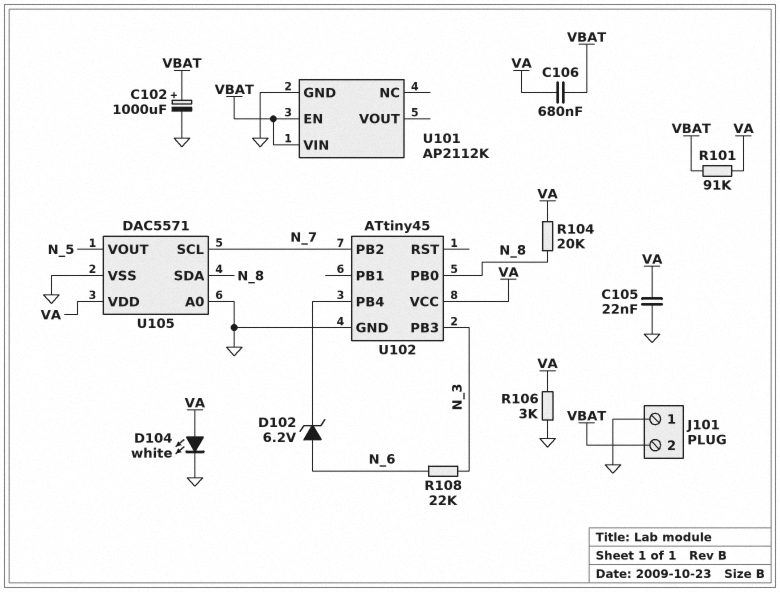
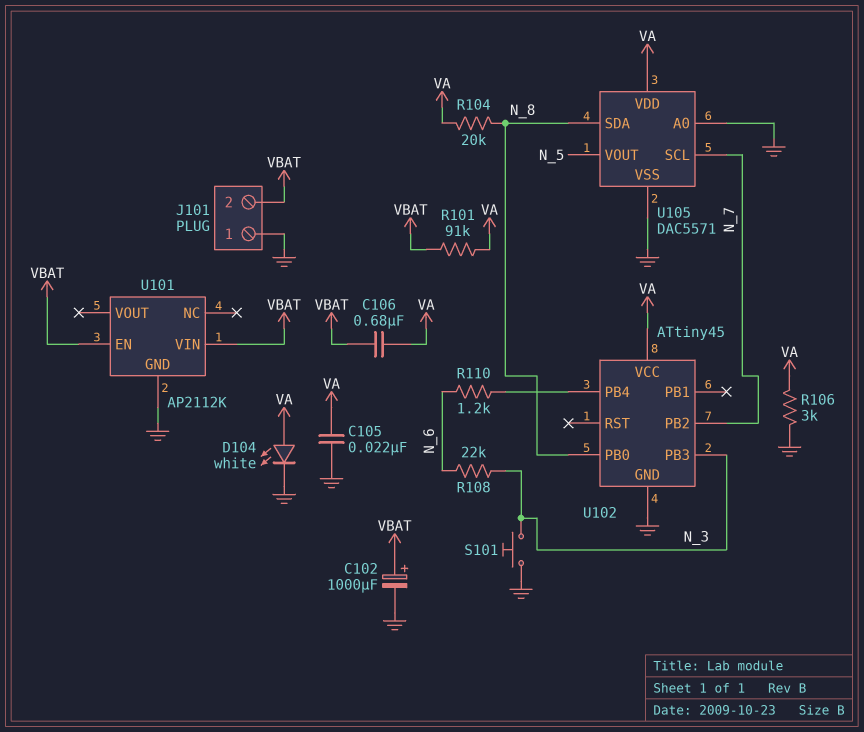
D102: zener 6.2V (A N_6, K U102/PB4) -> none
R110: none -> 1.2k (N_6, U102/PB4)
S101: none -> button (GND, N_3)

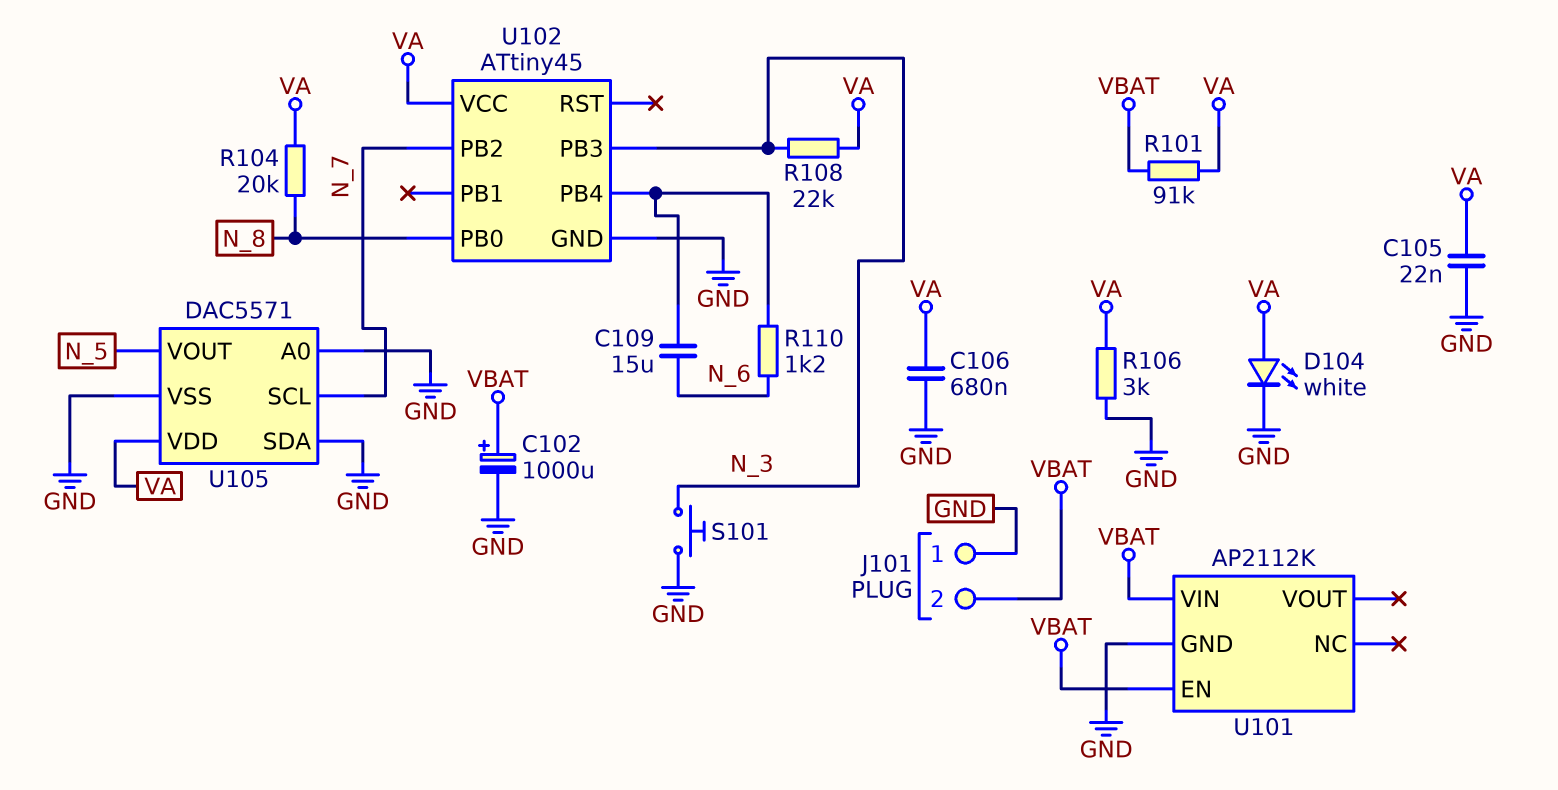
C106: 680nF (VA, VBAT) -> 680nF (GND, VA)
C109: none -> 15uF (N_6, U102/PB4)
R108: 22k (N_3, N_6) -> 22k (N_3, VA)
U105 pin SDA: N_8 -> GND

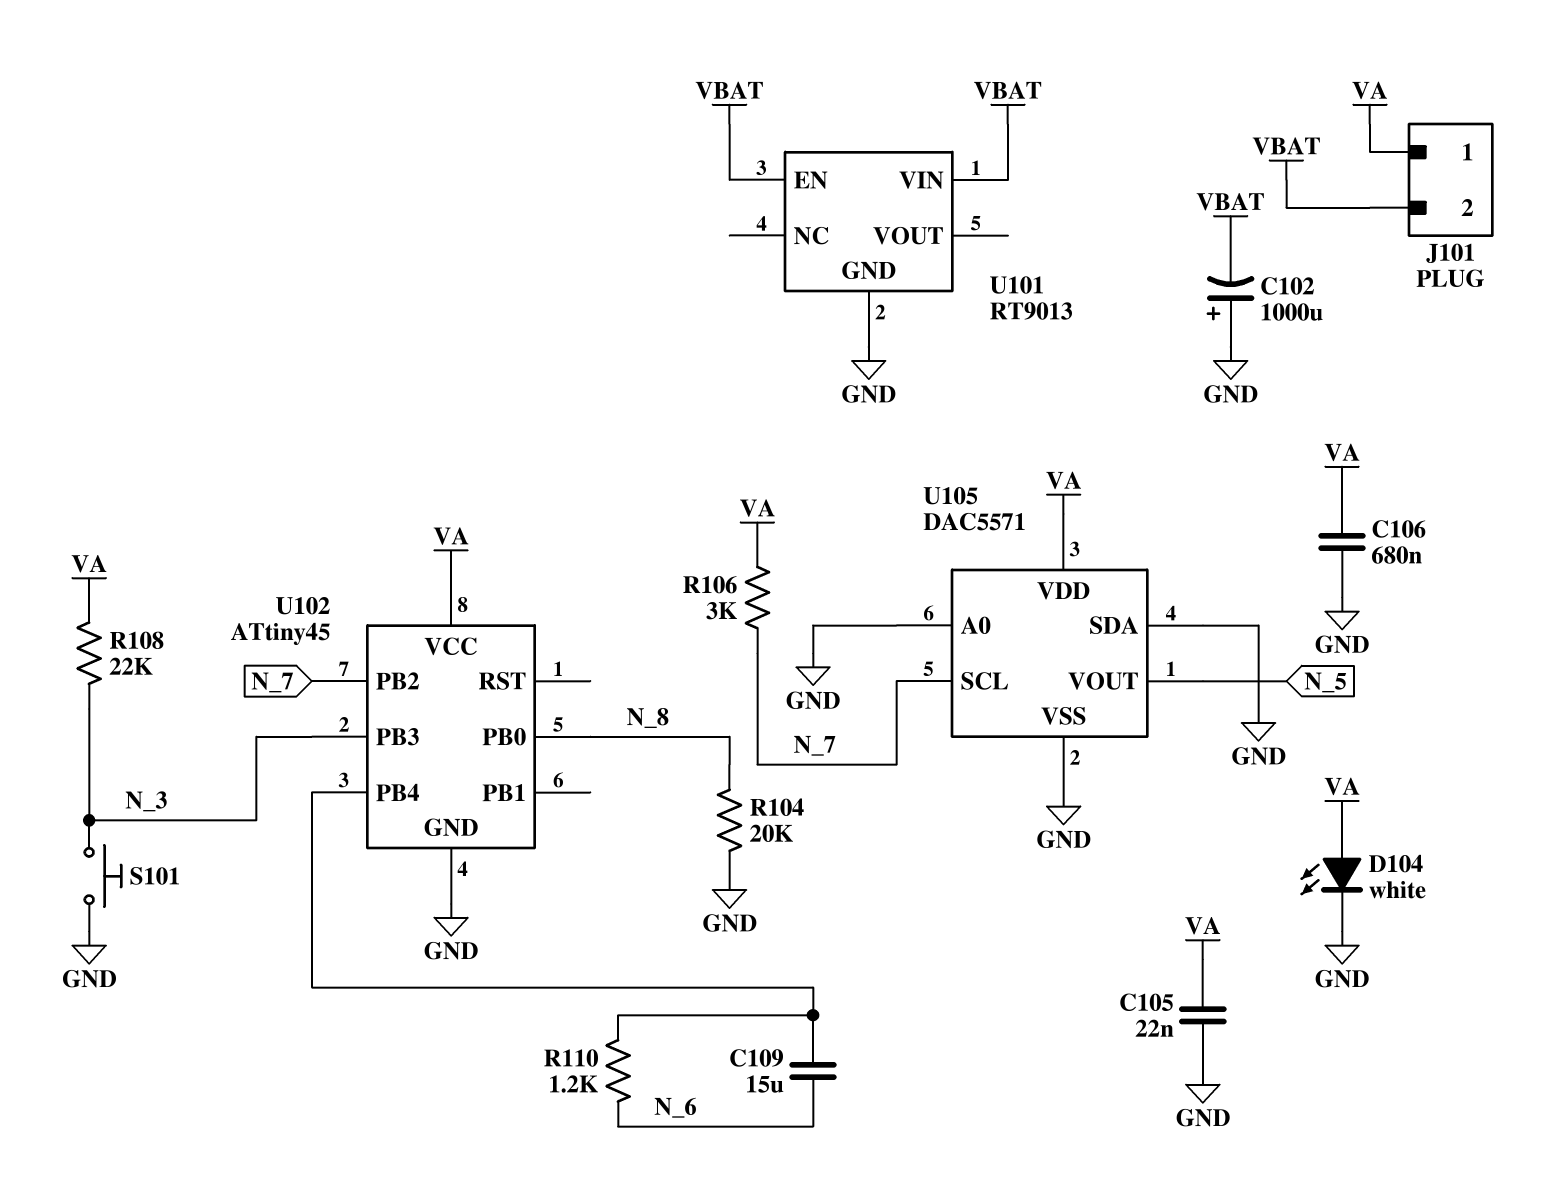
C102: 1000uF (plus VBAT, minus GND) -> 1000uF (plus GND, minus VBAT)
J101 pin 1: GND -> VA
R101: 91k (VA, VBAT) -> none
R104: 20k (N_8, VA) -> 20k (GND, N_8)
R106: 3k (GND, VA) -> 3k (N_7, VA)
U101: AP2112K -> RT9013

